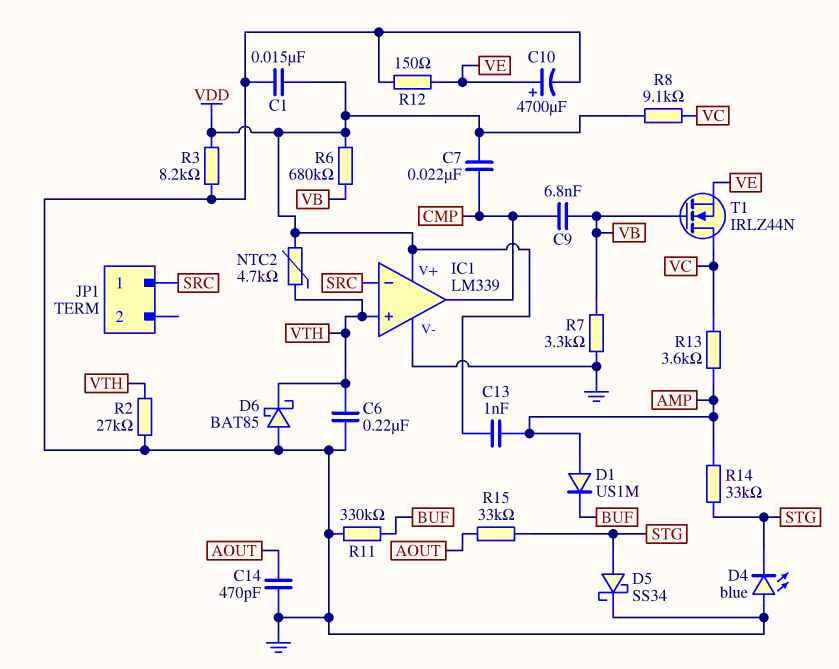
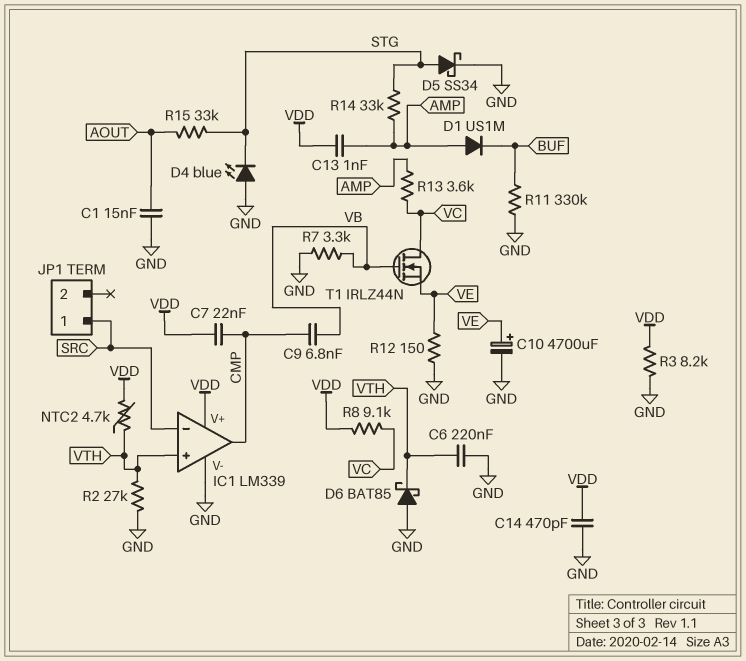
C1: 15nF (GND, VDD) -> 15nF (AOUT, GND)
C14: 470pF (AOUT, GND) -> 470pF (GND, VDD)
R6: 680k (VB, VDD) -> none

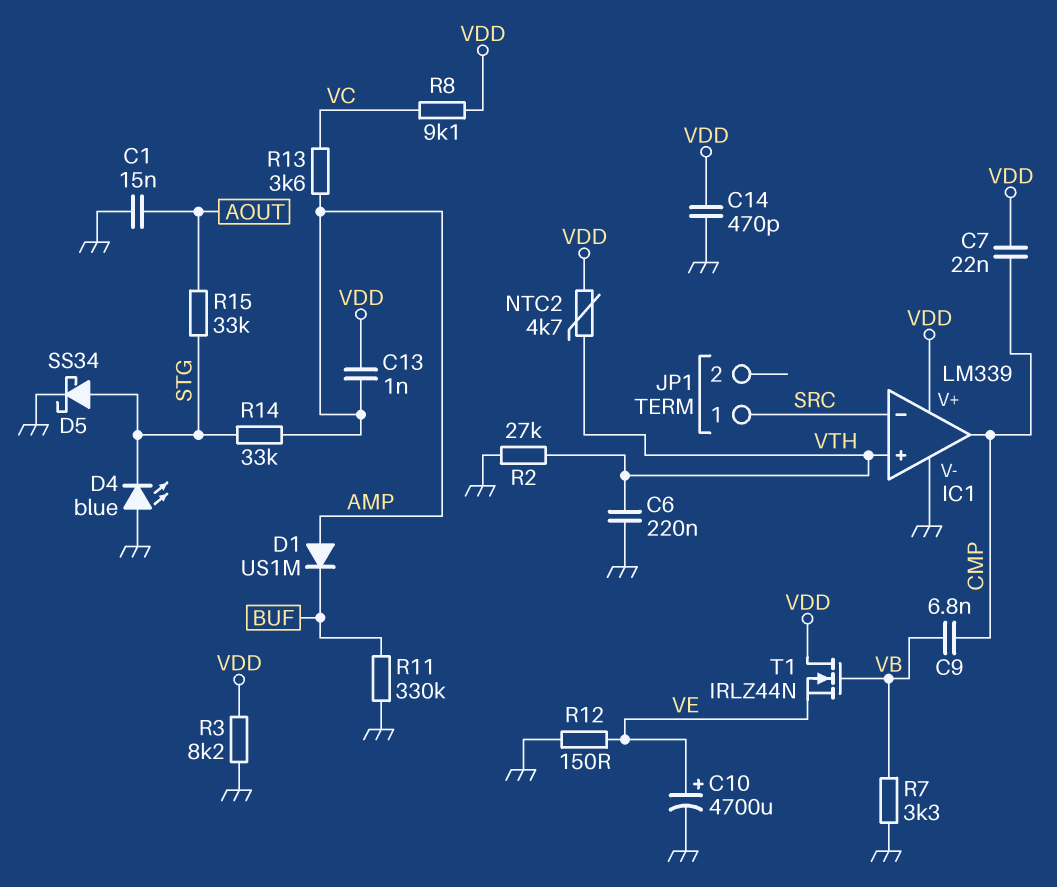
D6: schottky BAT85 (A GND, K VTH) -> none
T1: NMOS IRLZ44N (G VB, D VC, S VE) -> NMOS IRLZ44N (G VB, D VDD, S VE)

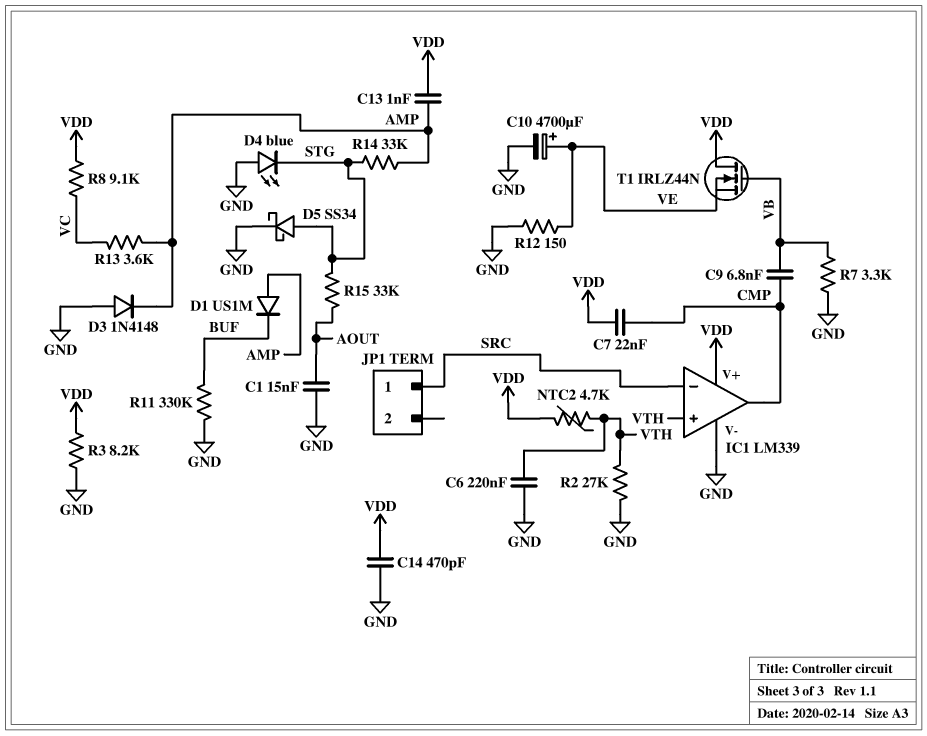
D3: none -> diode 1N4148 (A GND, K AMP)

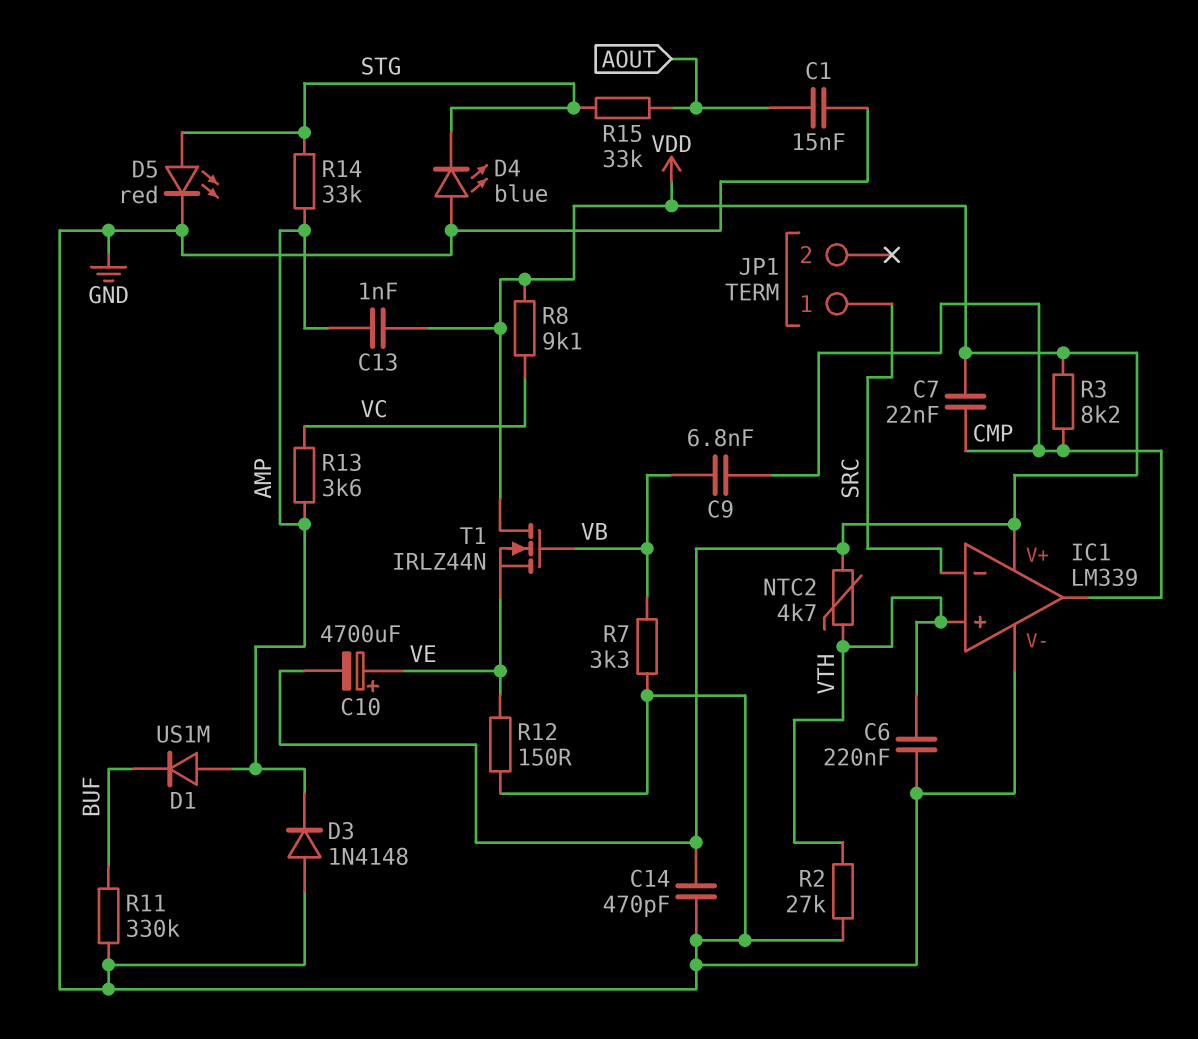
C10: 4700uF (plus VE, minus GND) -> 4700uF (plus VE, minus VDD)
D5: schottky SS34 (A STG, K GND) -> LED red (A STG, K GND)
R3: 8.2k (GND, VDD) -> 8.2k (CMP, VDD)

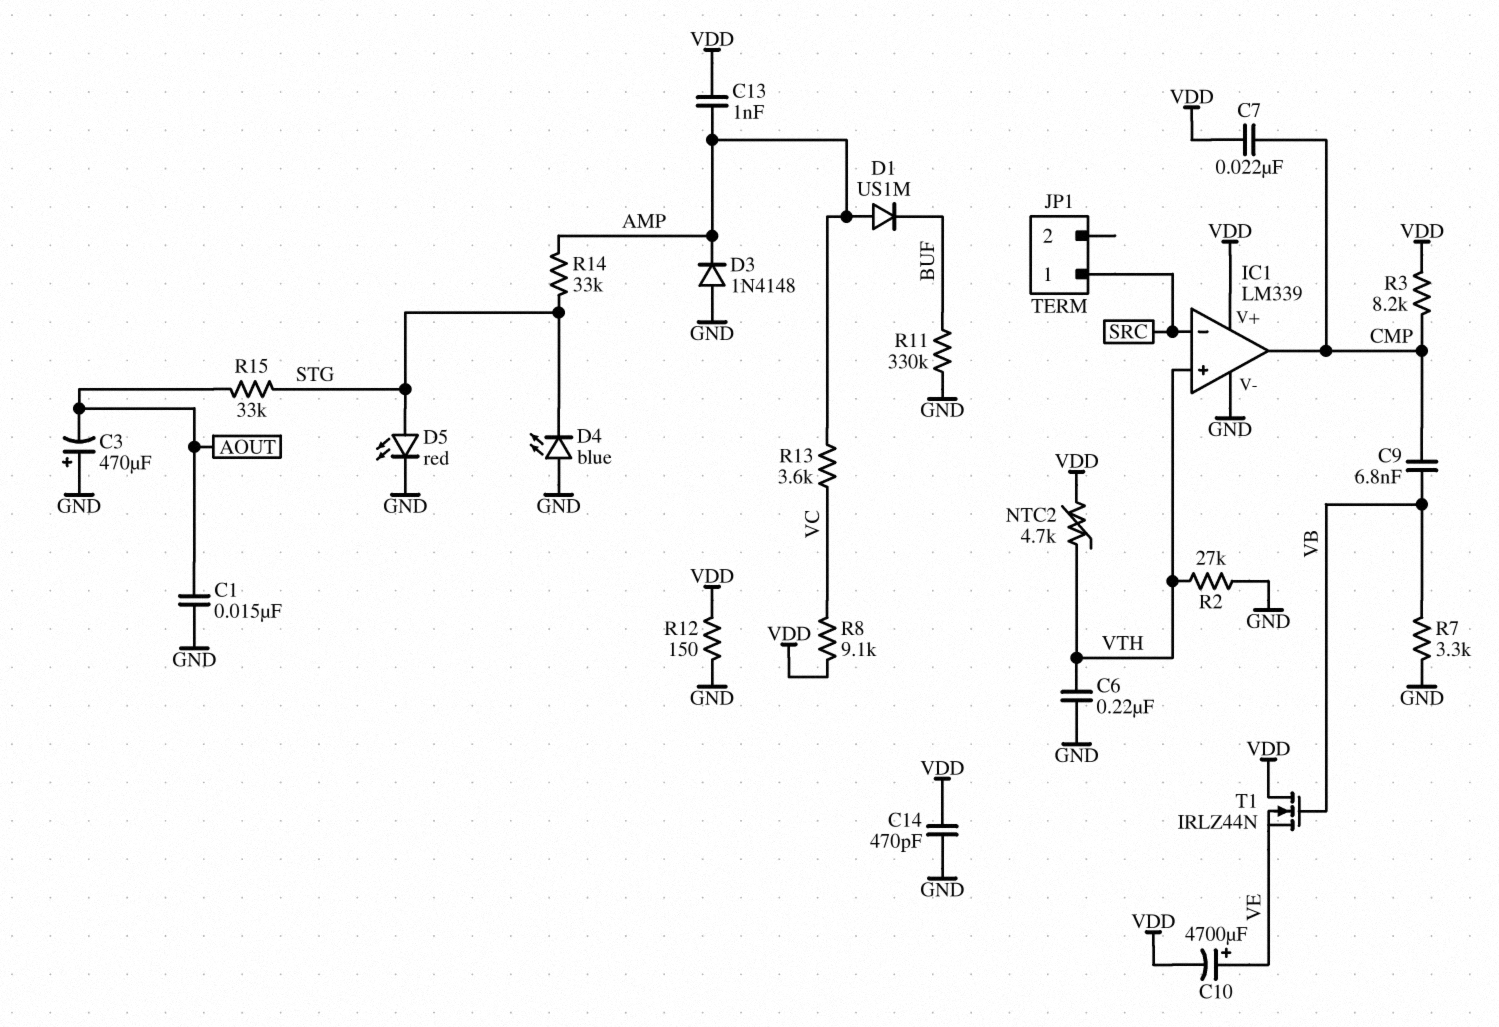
C3: none -> 470uF (plus GND, minus AOUT)
R12: 150 (GND, VE) -> 150 (GND, VDD)

